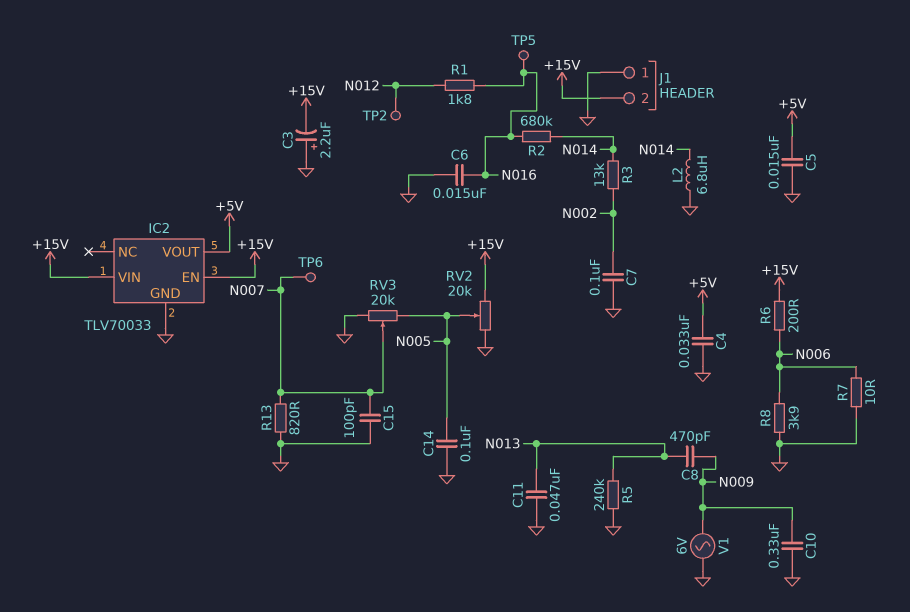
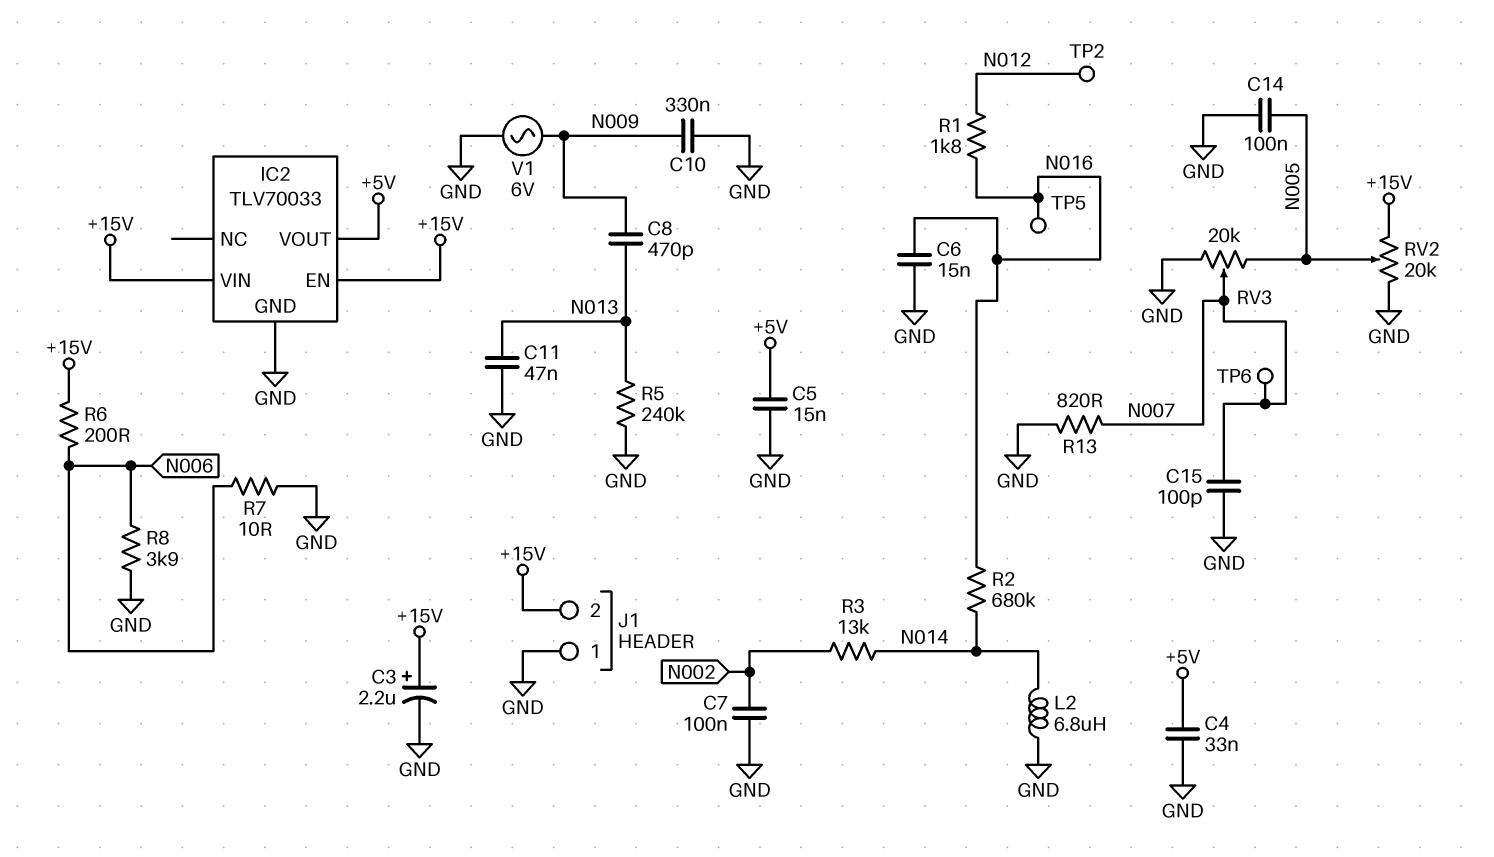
C3: 2.2uF (plus GND, minus +15V) -> 2.2uF (plus +15V, minus GND)

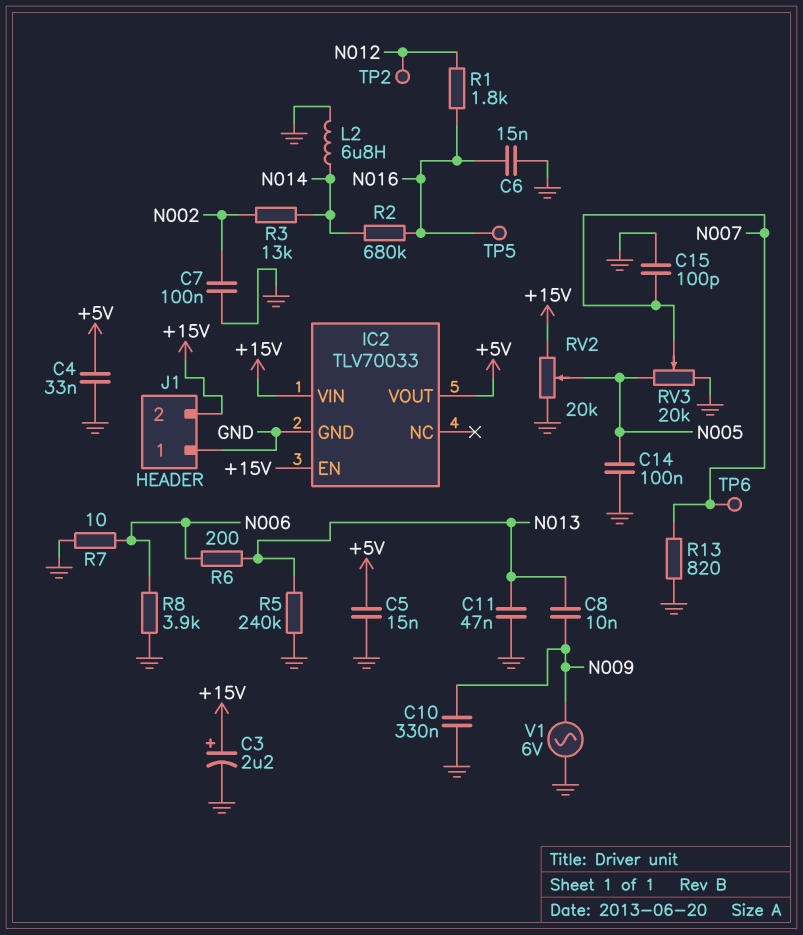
C8: 470pF (N009, N013) -> 10nF (N009, N013)
R6: 200 (+15V, N006) -> 200 (N006, N013)

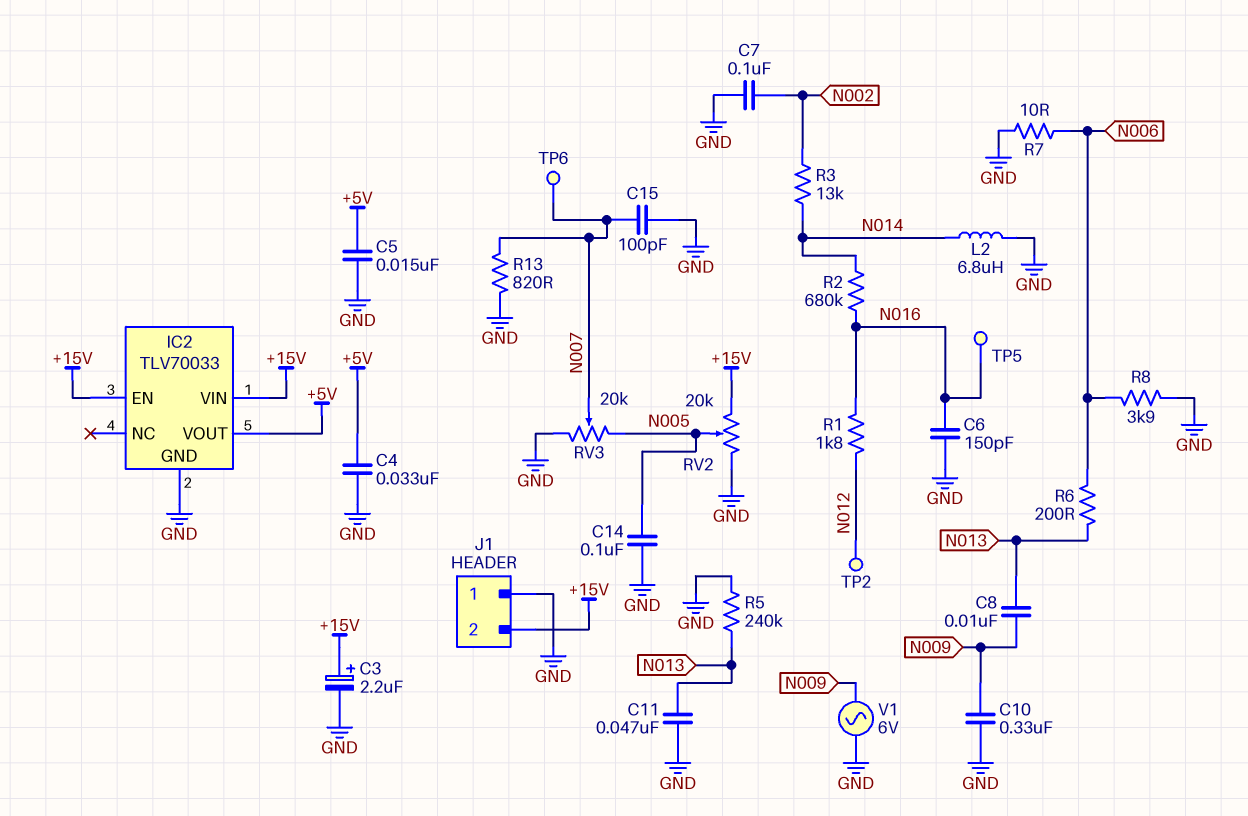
C6: 15nF (GND, N016) -> 150pF (GND, N016)

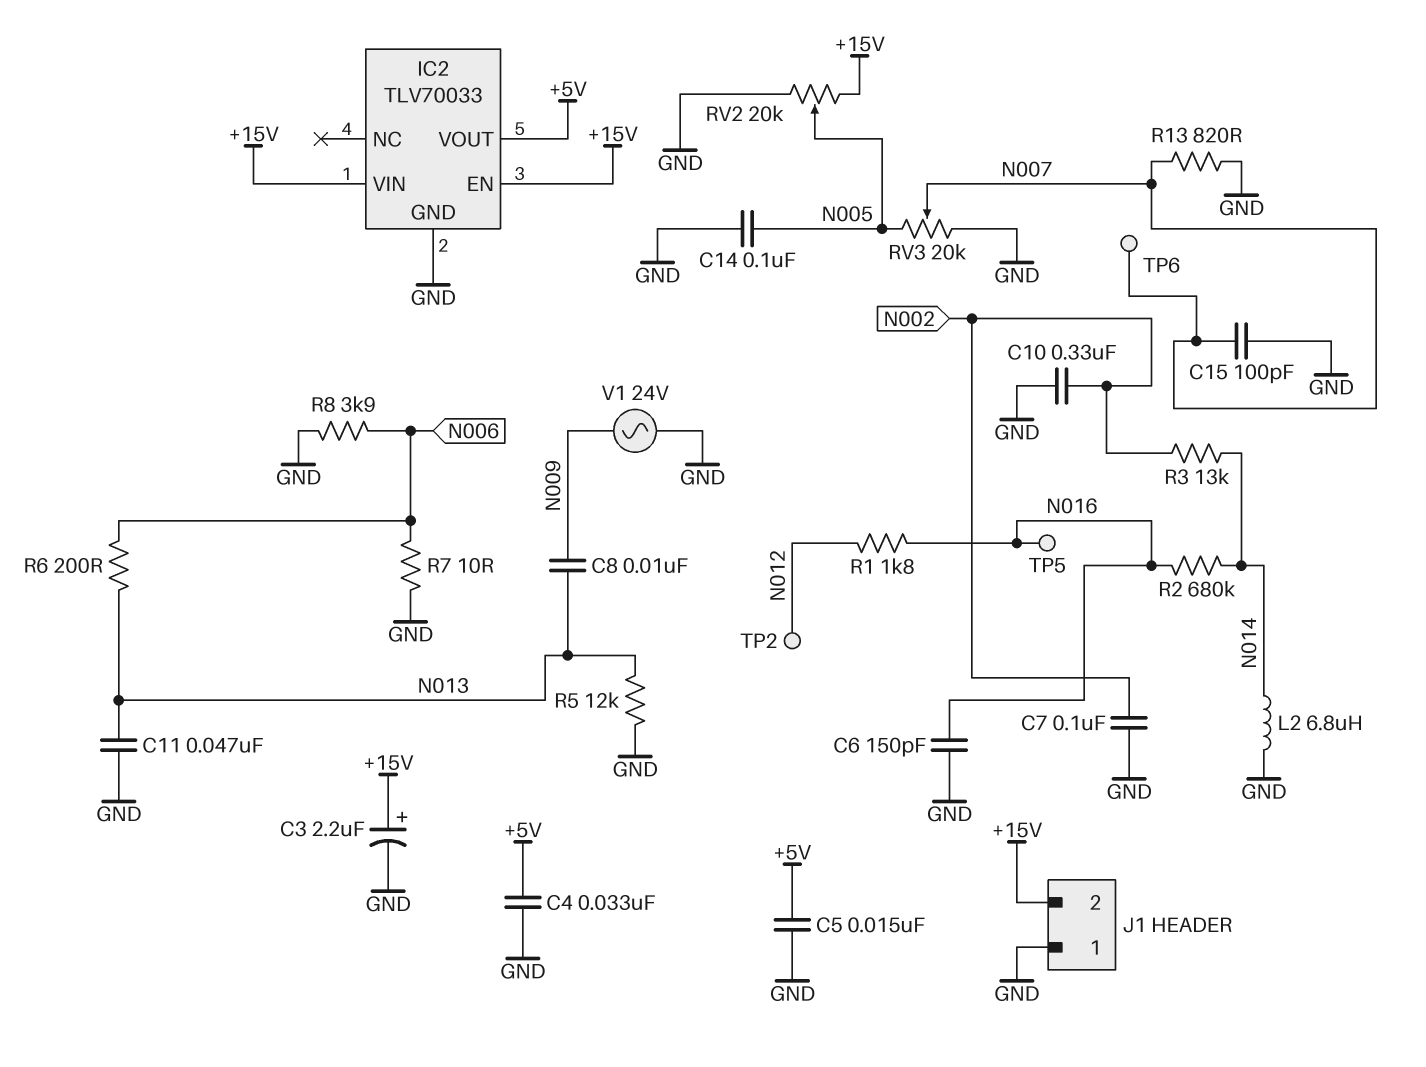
C10: 330nF (GND, N009) -> 330nF (GND, N002)
R5: 240k (GND, N013) -> 12k (GND, N013)
V1: AC 6V (GND, N009) -> AC 24V (GND, N009)

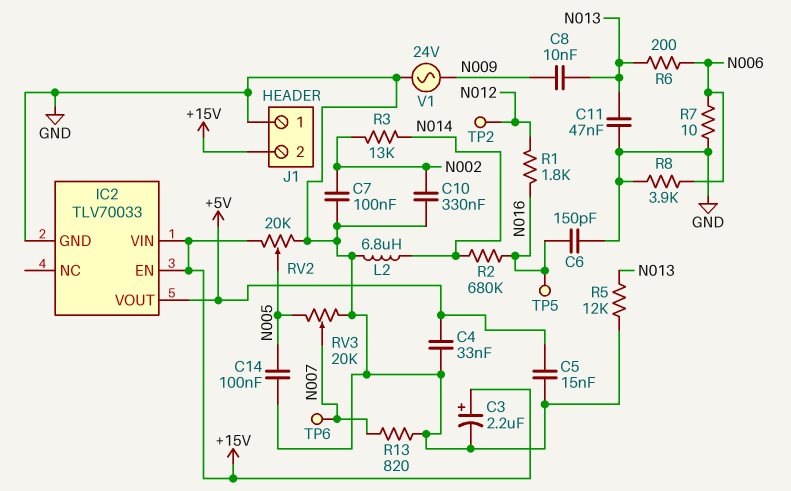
C15: 100pF (GND, N007) -> none

